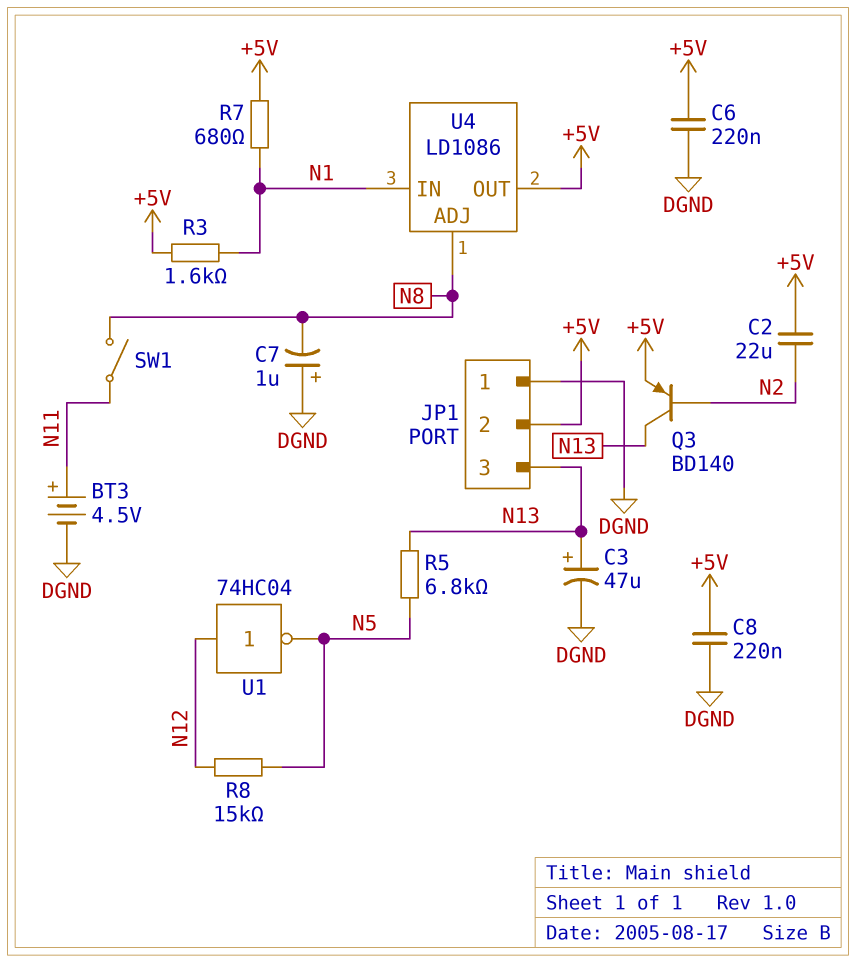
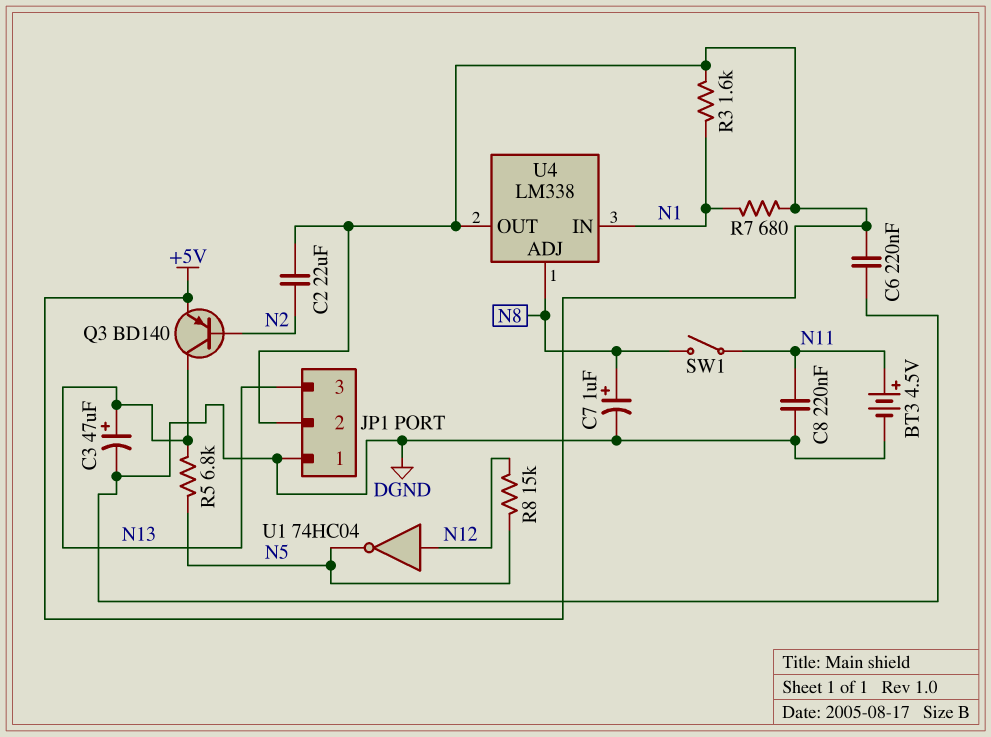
C7: 1uF (plus DGND, minus N8) -> 1uF (plus N8, minus DGND)
C8: 220nF (+5V, DGND) -> 220nF (DGND, N11)
U4: LD1086 -> LM338

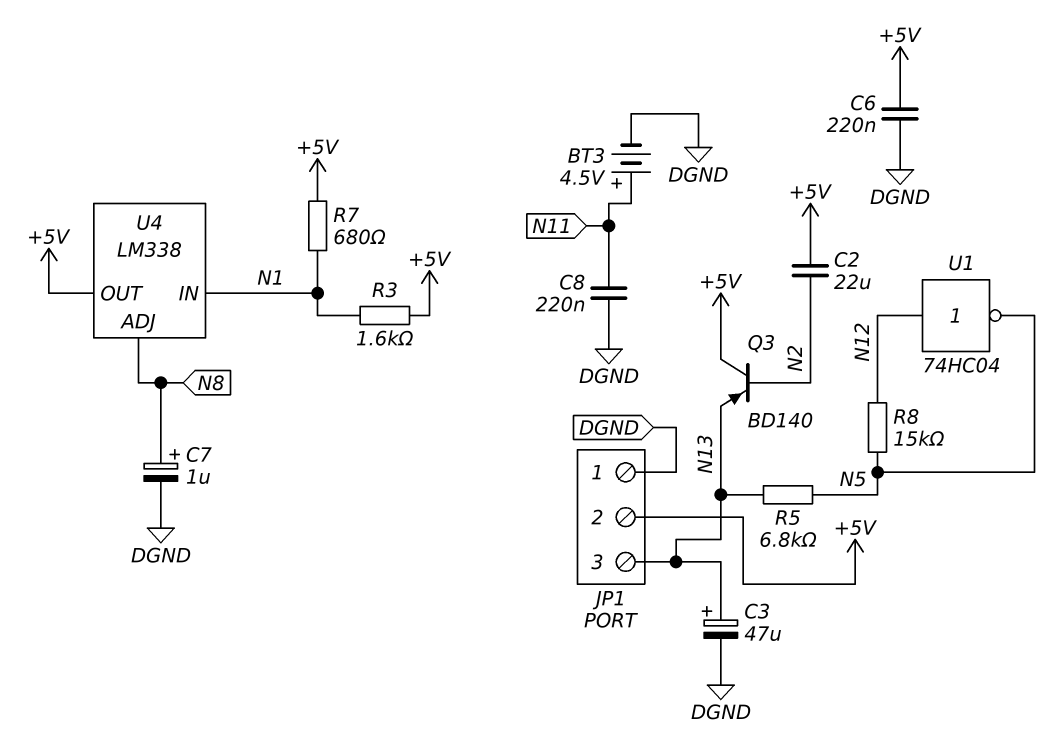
Q3: PNP BD140 (B N2, C N13, E +5V) -> PNP BD140 (B N2, C +5V, E N13)
SW1: switch (N8, N11) -> none

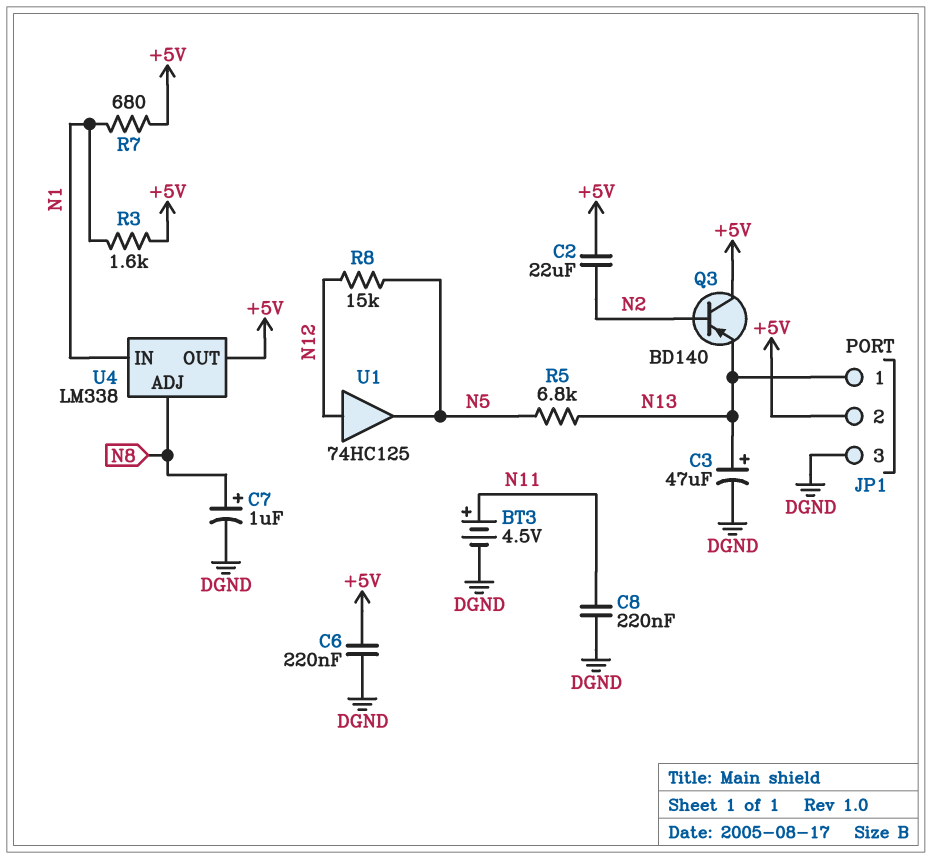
JP1 pin 1: DGND -> N13
JP1 pin 3: N13 -> DGND
U1: NOT 74HC04 (in N12, out N5) -> buffer 74HC125 (in N12, out N5)

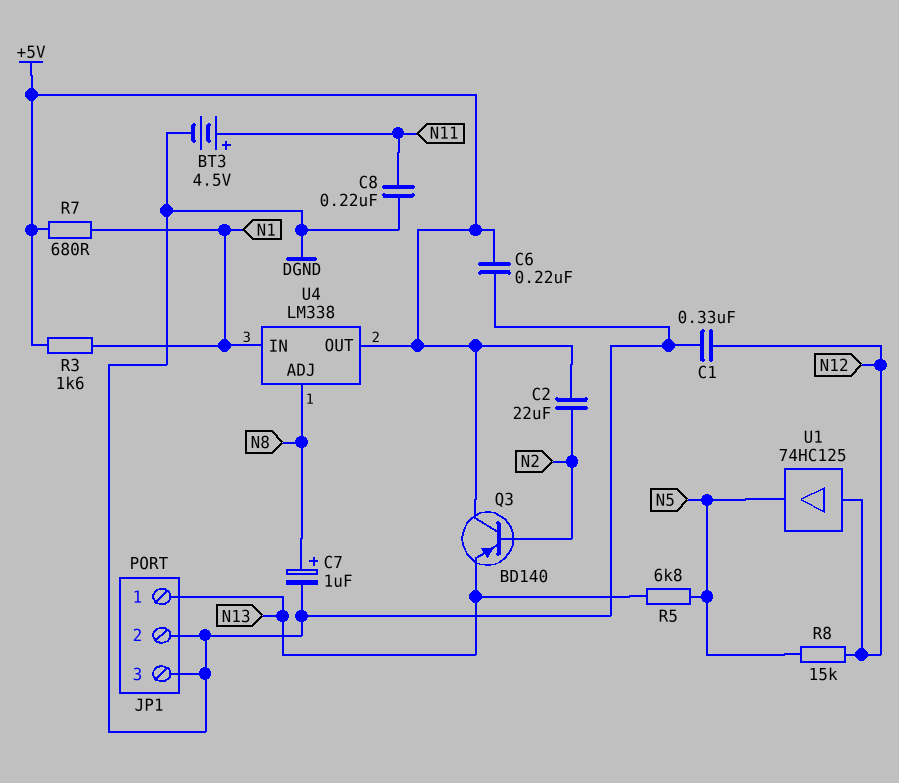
C1: none -> 330nF (DGND, N12)
C3: 47uF (plus N13, minus DGND) -> none
JP1 pin 2: +5V -> DGND

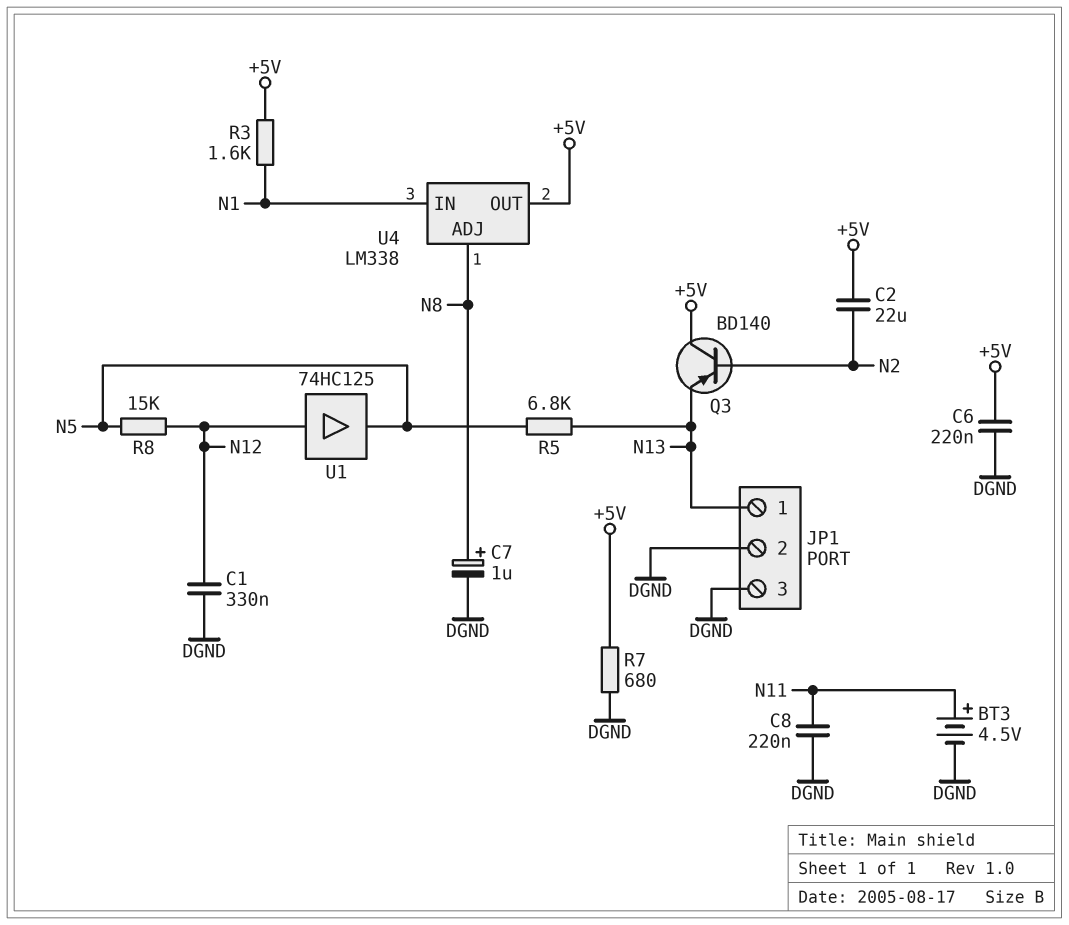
R7: 680 (+5V, N1) -> 680 (+5V, DGND)

